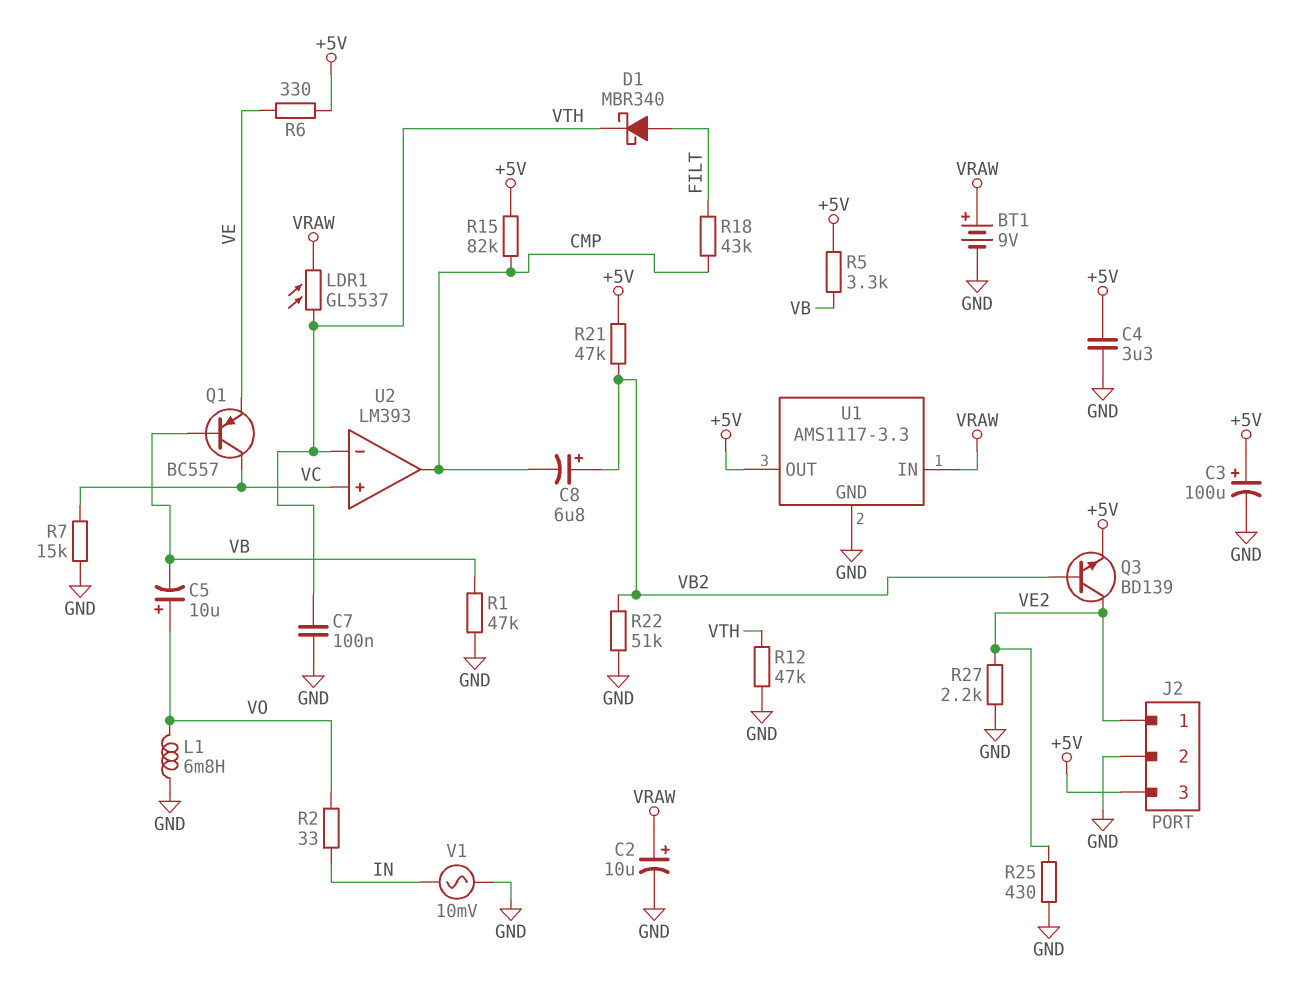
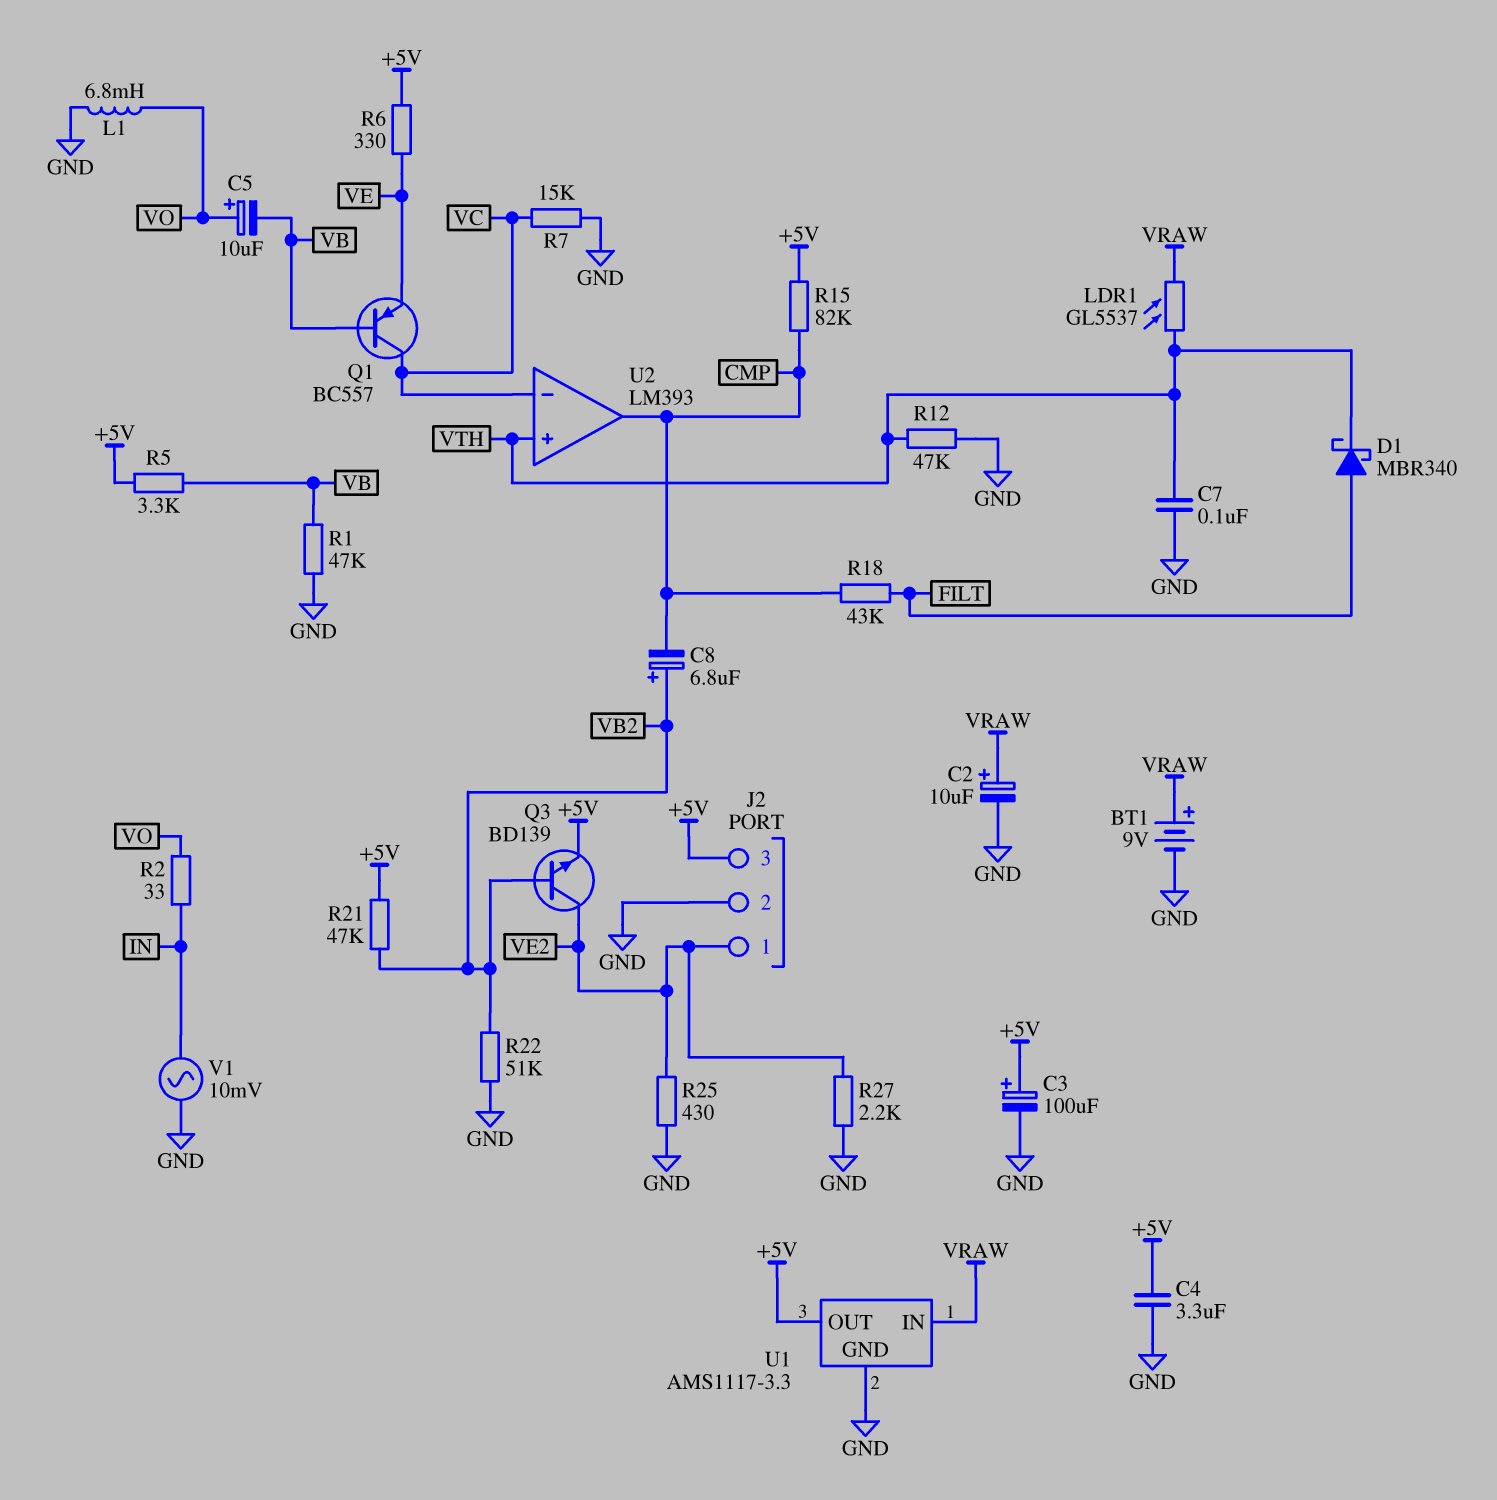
U2 pin in+: VC -> VTH
U2 pin in-: VTH -> VC

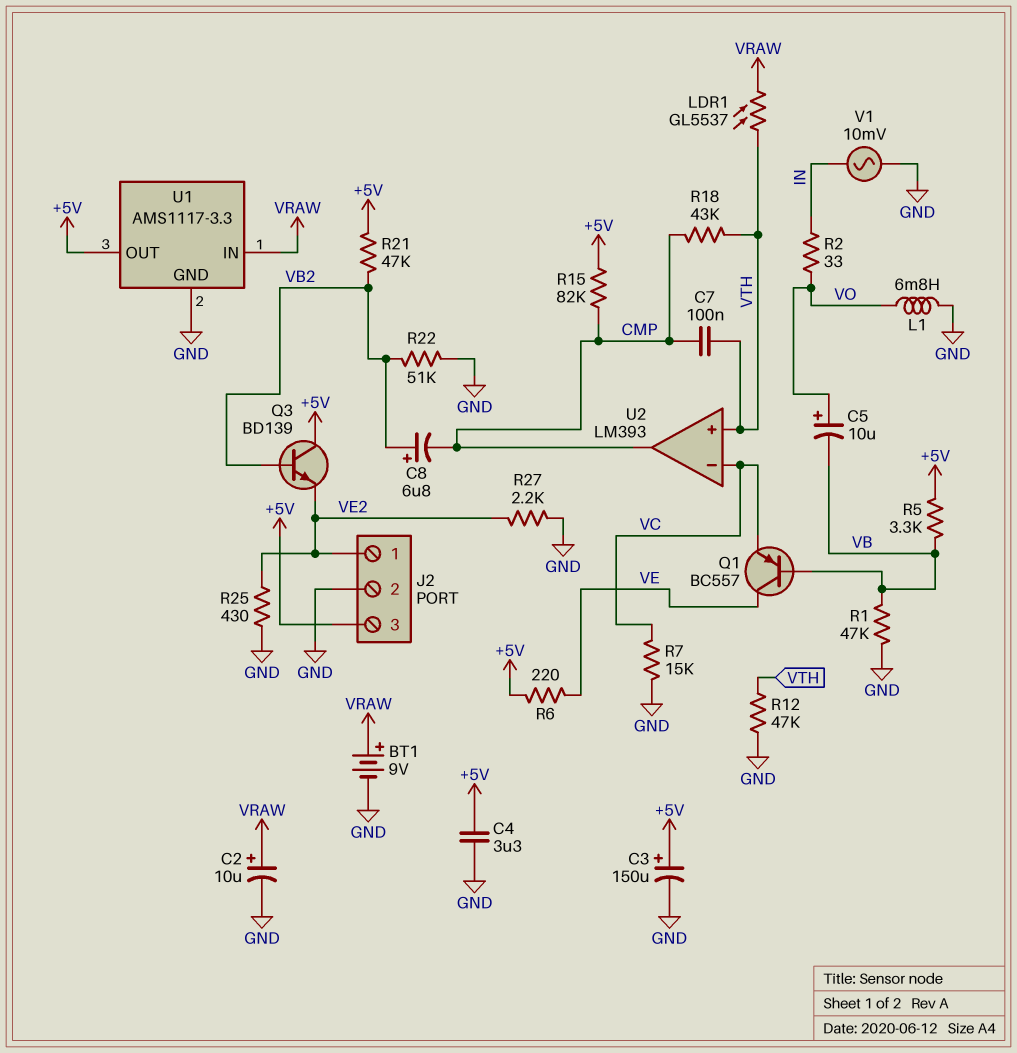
C3: 100uF (plus +5V, minus GND) -> 150uF (plus +5V, minus GND)
C7: 100nF (GND, VTH) -> 100nF (CMP, VTH)
D1: schottky MBR340 (A FILT, K VTH) -> none
Q1: PNP BC557 (B VB, C VC, E VE) -> PNP BC557 (B VB, C VE, E VC)
Q3: NPN BD139 (B VB2, C VE2, E +5V) -> NPN BD139 (B VB2, C +5V, E VE2)
R6: 330 (+5V, VE) -> 220 (+5V, VE)
R18: 43k (CMP, FILT) -> 43k (CMP, VTH)

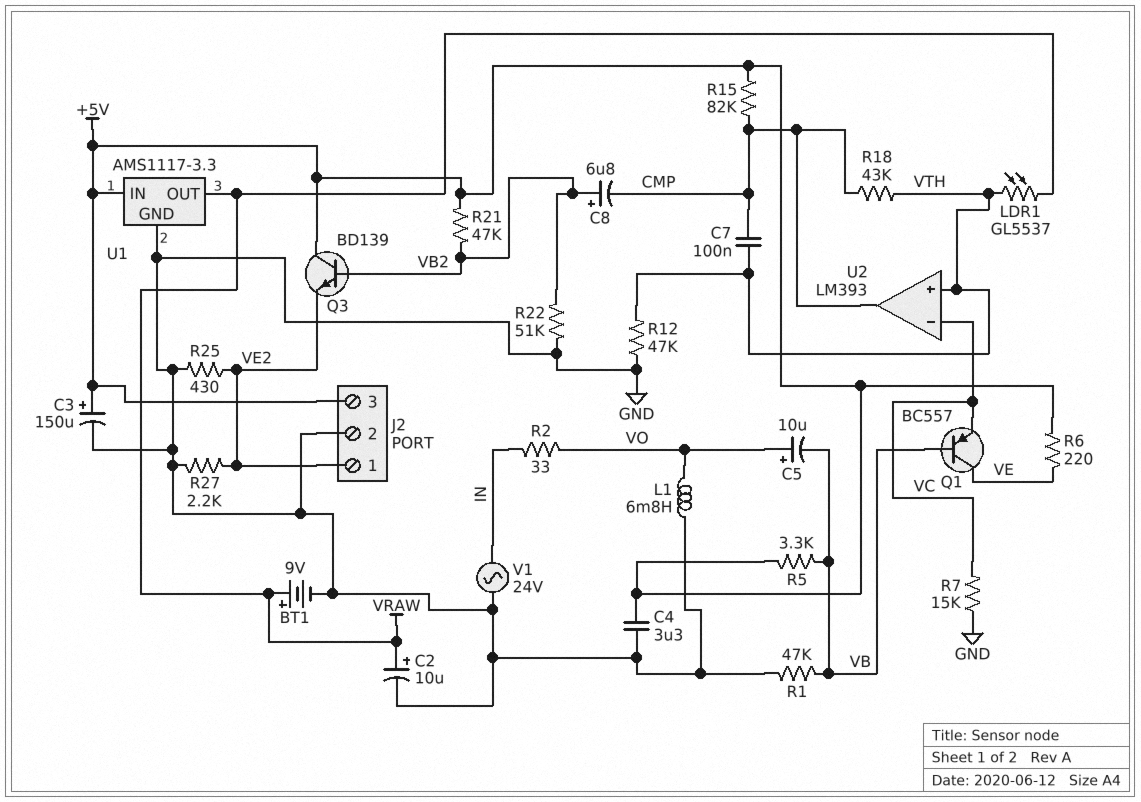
U1 pin IN: VRAW -> +5V
U1 pin OUT: +5V -> VRAW
V1: AC 10mV (GND, IN) -> AC 24V (GND, IN)

